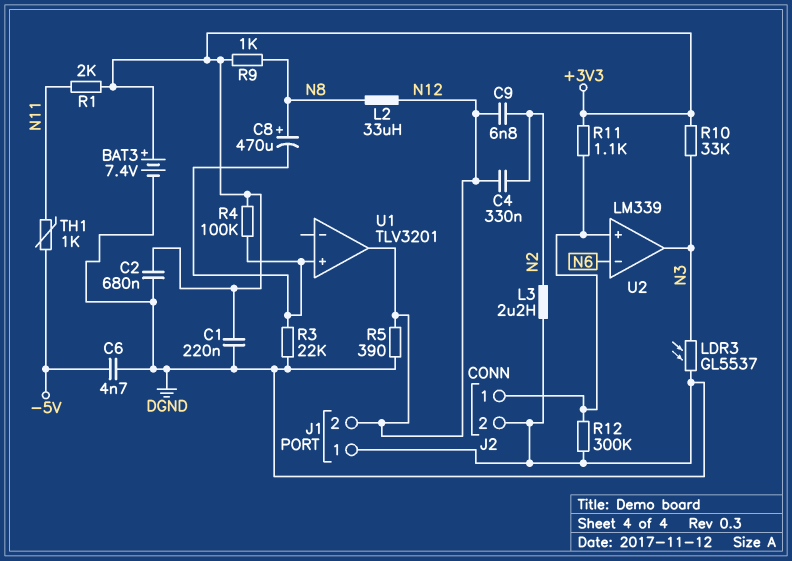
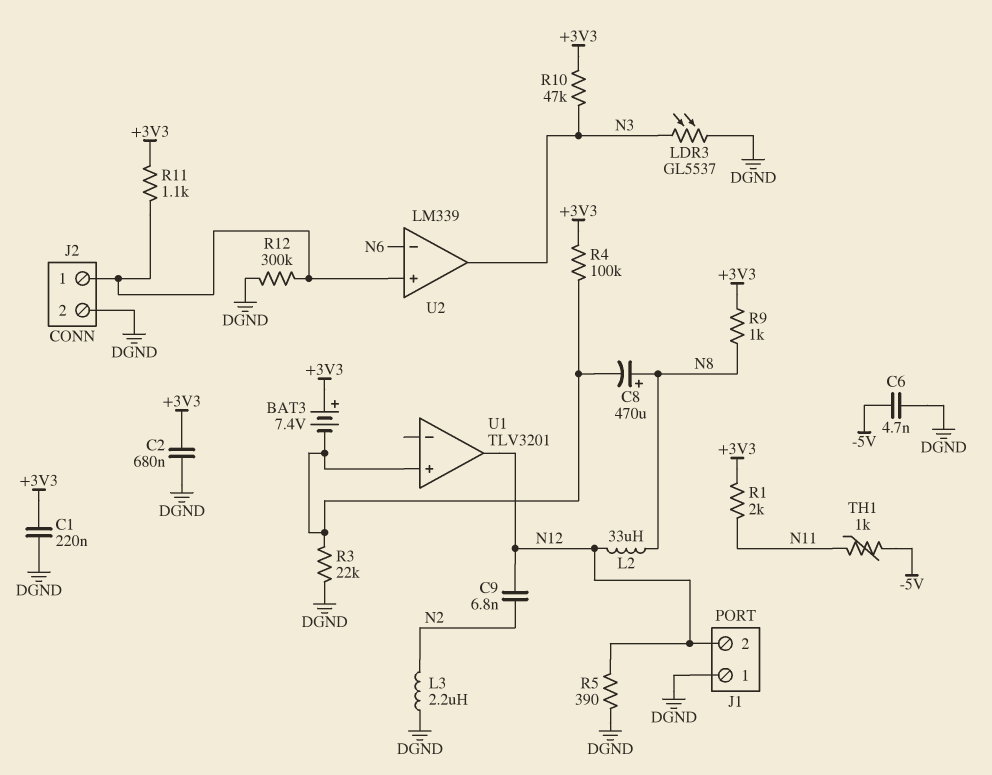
BAT3: 7.4V (plus +3V3, minus DGND) -> 7.4V (plus +3V3, minus U1/in+)
C4: 330nF (N2, N12) -> none
R10: 33k (+3V3, N3) -> 47k (+3V3, N3)

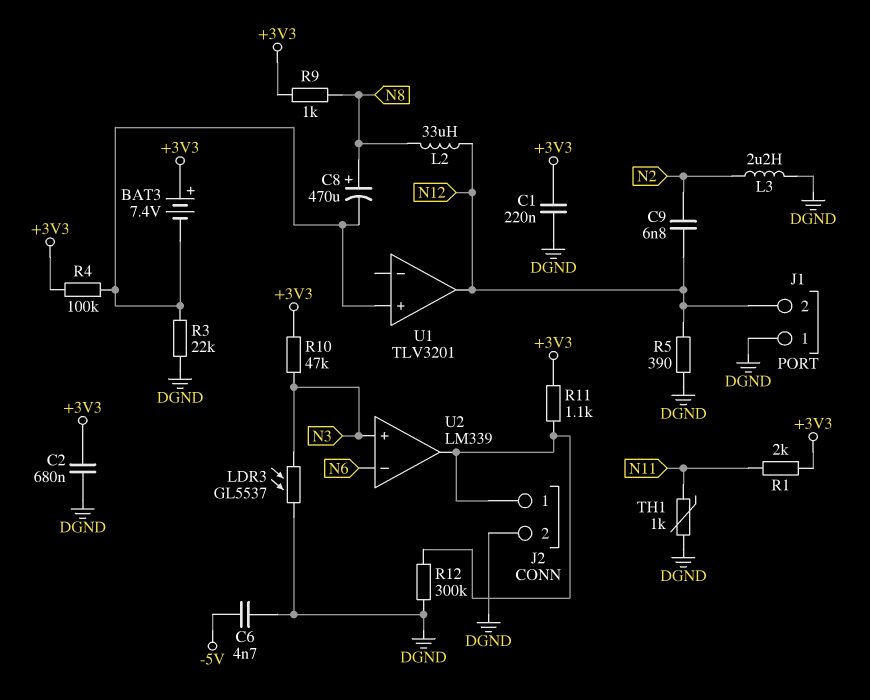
TH1: 1k (-5V, N11) -> 1k (DGND, N11)
U2 pin in+: J2/1 -> N3
U2 pin out: N3 -> J2/1

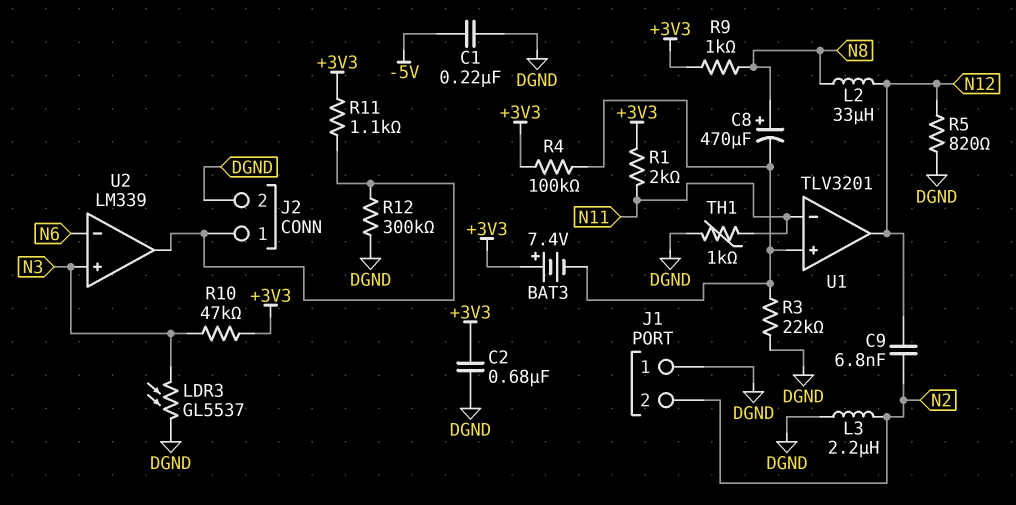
C1: 220nF (+3V3, DGND) -> 220nF (-5V, DGND)
C6: 4.7nF (-5V, DGND) -> none
J1 pin 2: N12 -> N2
R5: 390 (DGND, N12) -> 820 (DGND, N12)
U1 pin in-: none -> N11

